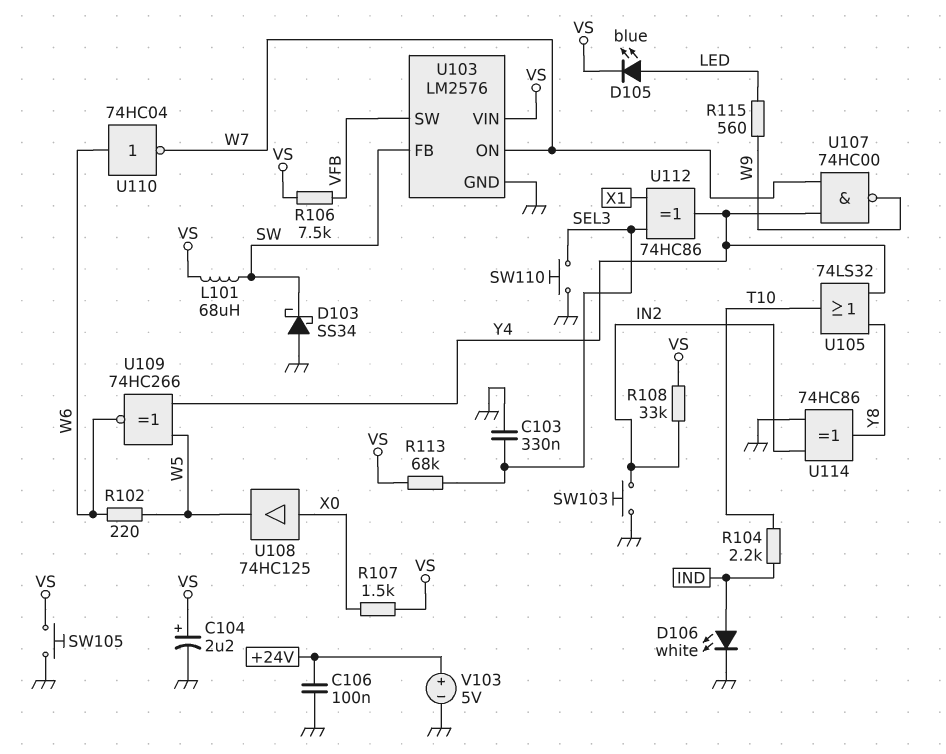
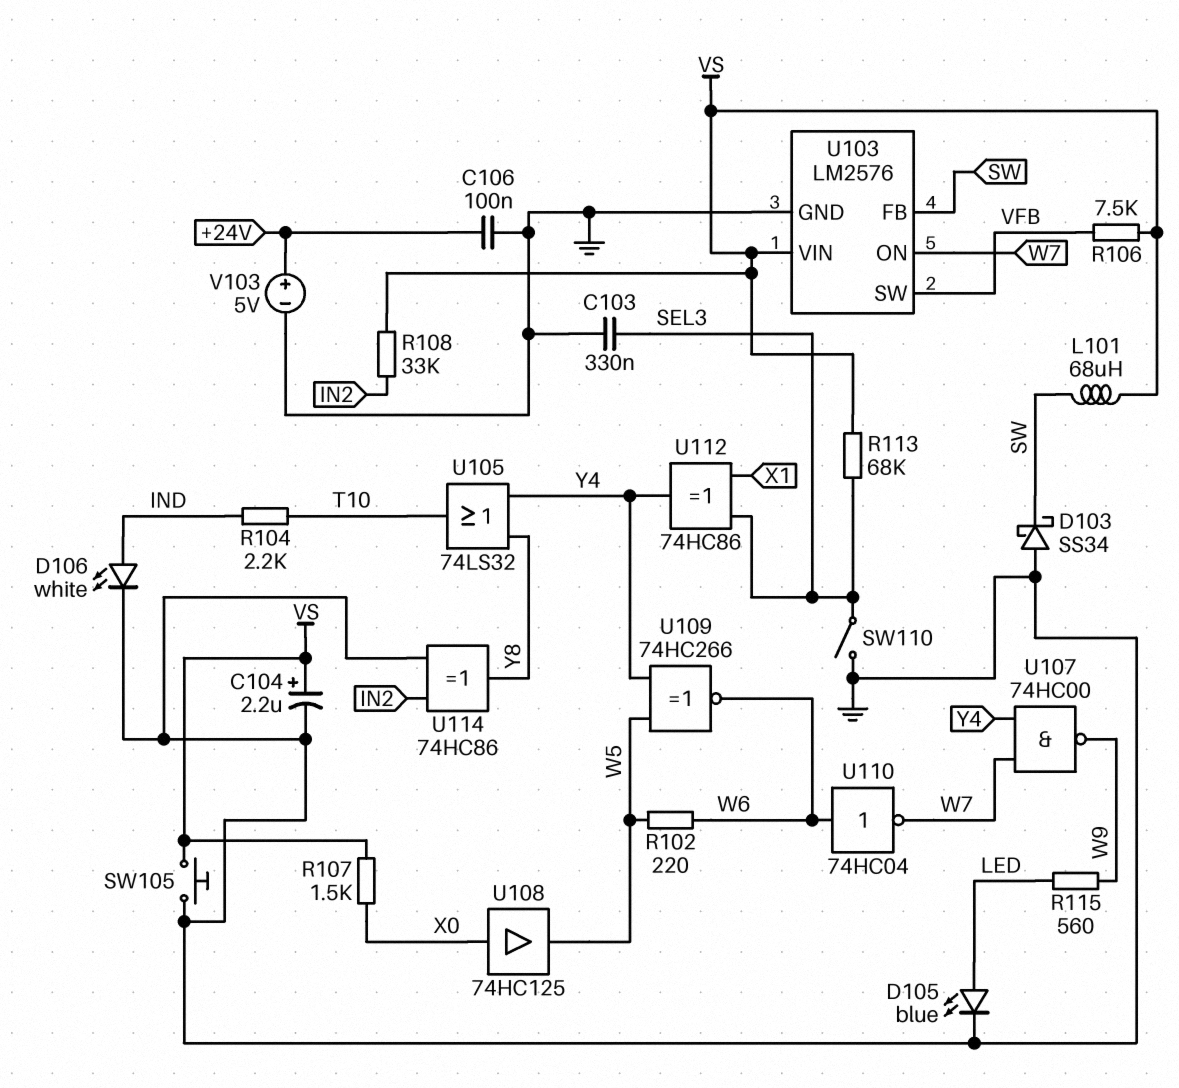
D105: LED blue (A LED, K VS) -> LED blue (A LED, K GND)
SW103: button (GND, IN2) -> none
SW110: button (GND, SEL3) -> switch (GND, SEL3)

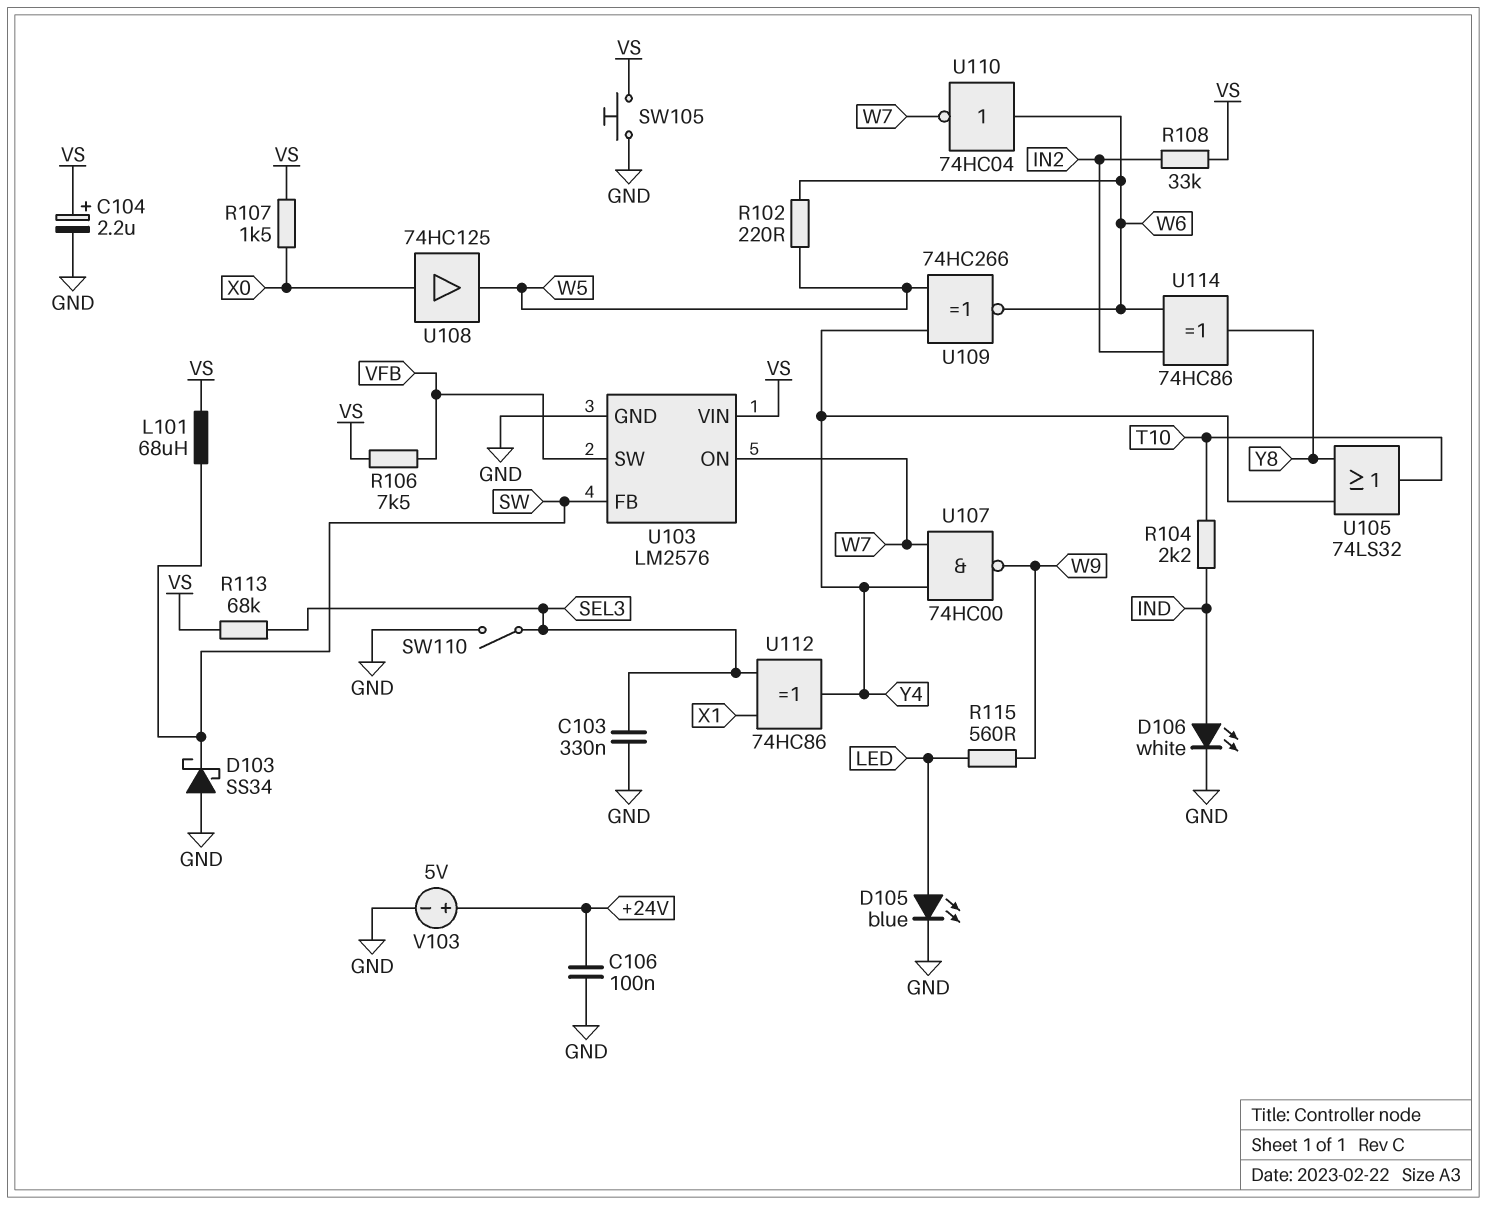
U114: XOR 74HC86 (in GND, in IN2, out Y8) -> XOR 74HC86 (in IN2, in W6, out Y8)

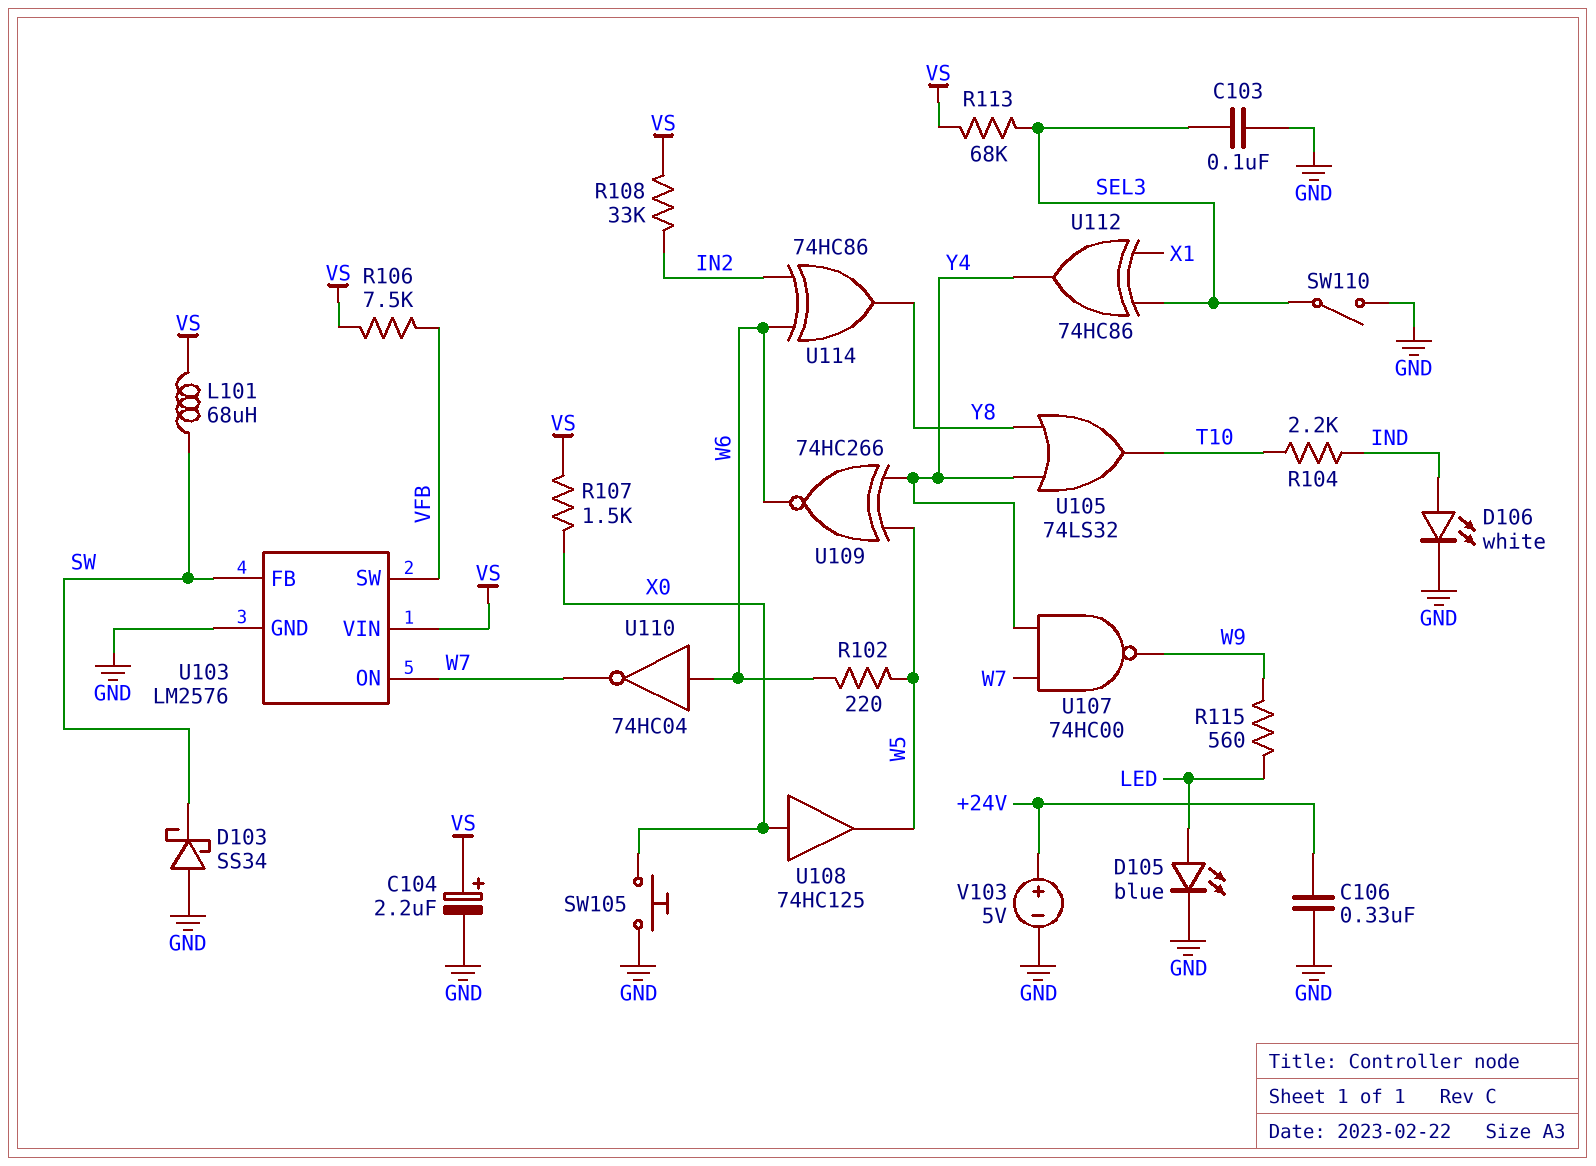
C103: 330nF (GND, SEL3) -> 100nF (GND, SEL3)
C106: 100nF (+24V, GND) -> 330nF (+24V, GND)
SW105: button (GND, VS) -> button (GND, X0)

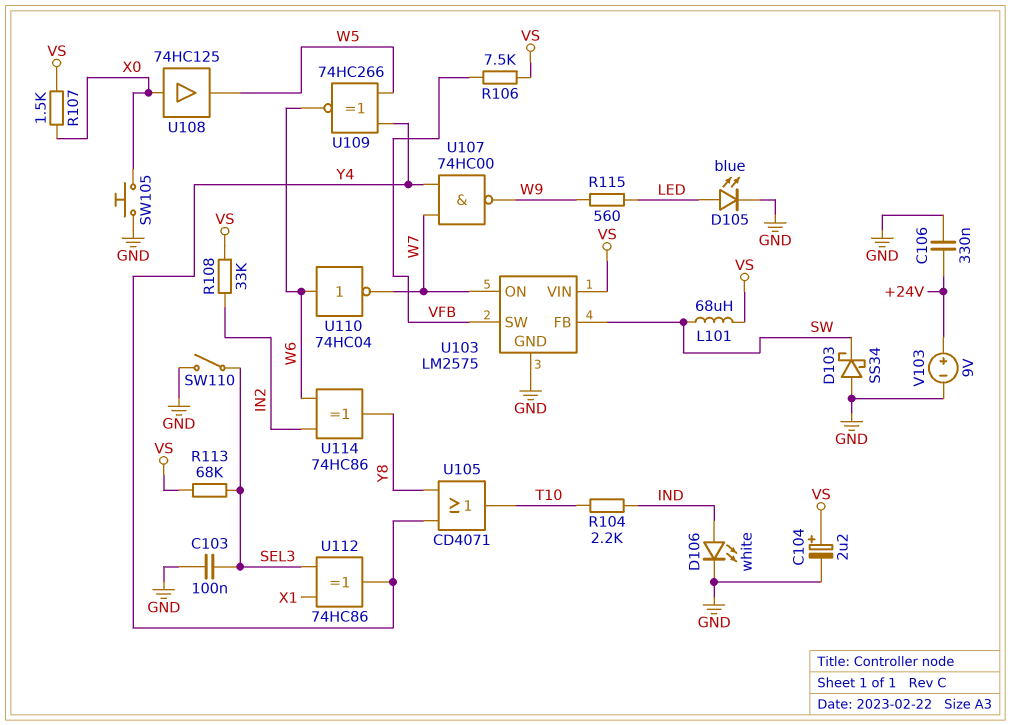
R102: 220 (W5, W6) -> none
U103: LM2576 -> LM2575
U105: OR 74LS32 (in Y4, in Y8, out T10) -> OR CD4071 (in Y4, in Y8, out T10)
V103: 5V (plus +24V, minus GND) -> 9V (plus +24V, minus GND)

